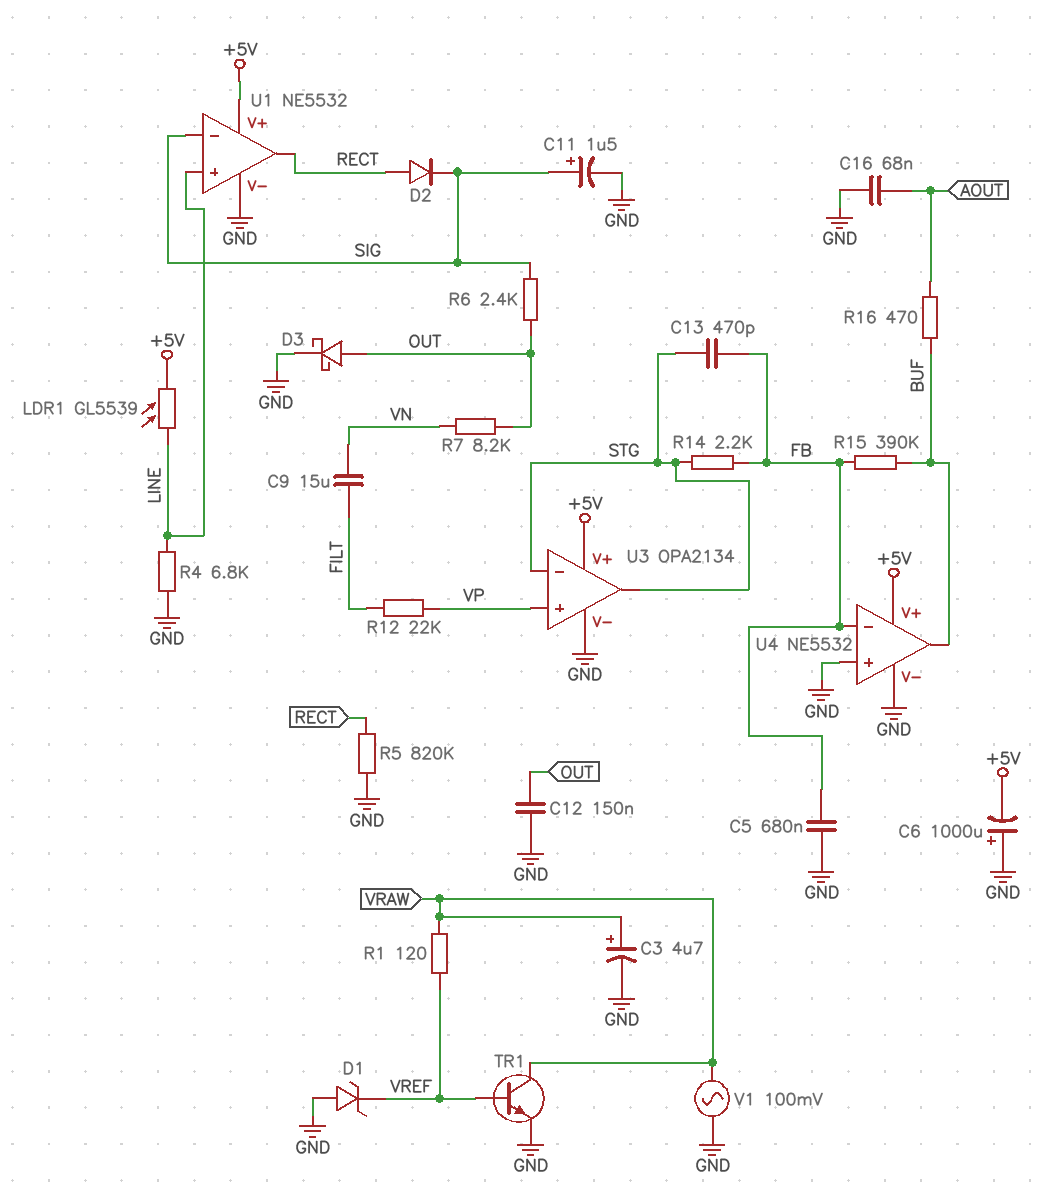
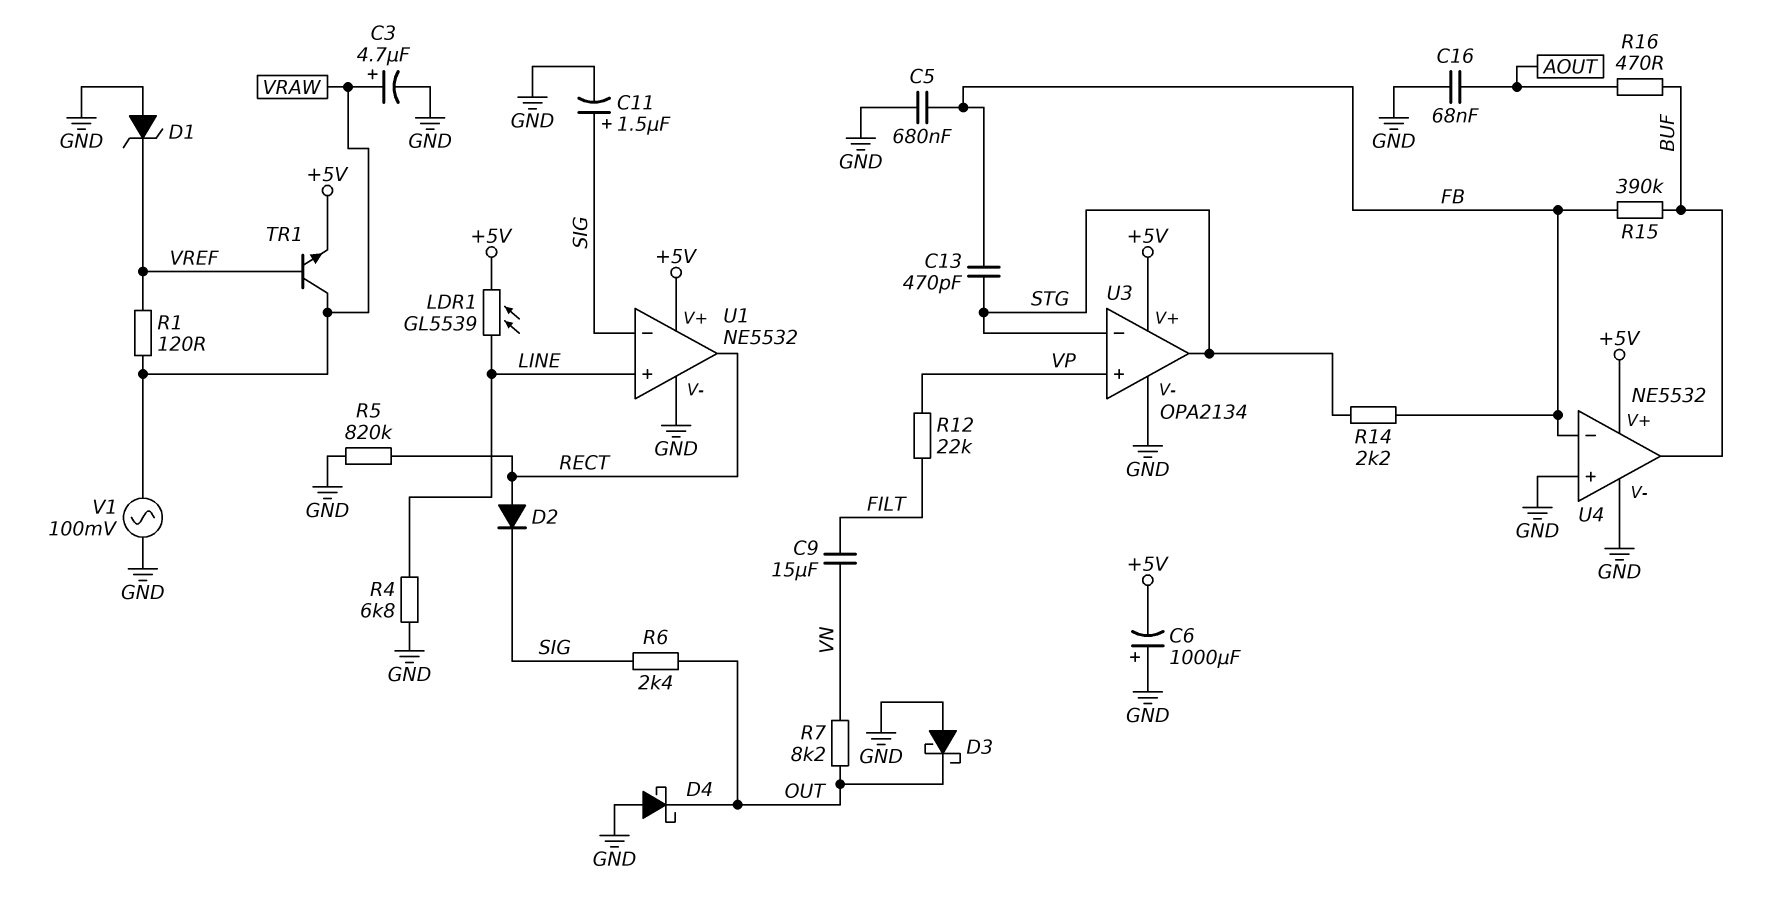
C12: 150nF (GND, OUT) -> none
D3: schottky (A OUT, K GND) -> schottky (A GND, K OUT)
D4: none -> schottky (A GND, K OUT)
TR1: NPN (B VREF, C VRAW, E GND) -> NPN (B VREF, C VRAW, E +5V)

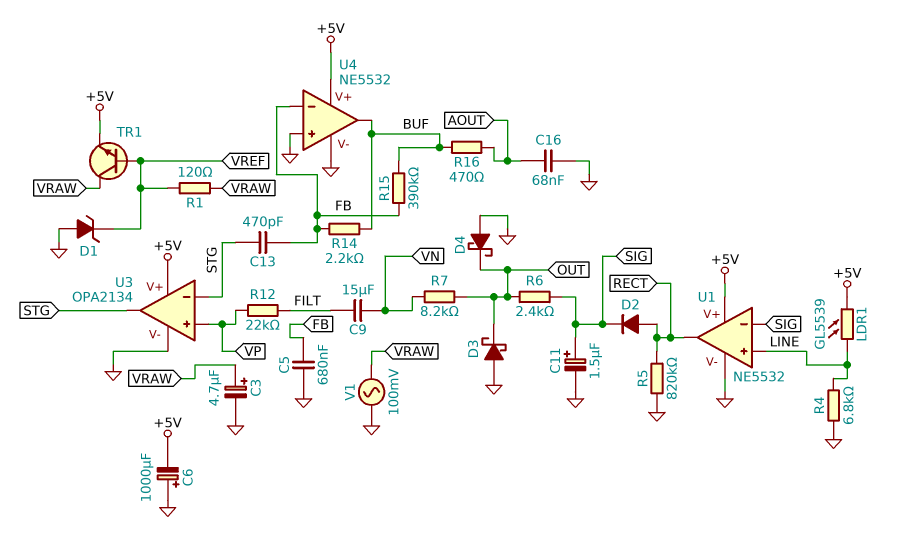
R14: 2.2k (FB, STG) -> 2.2k (BUF, FB)

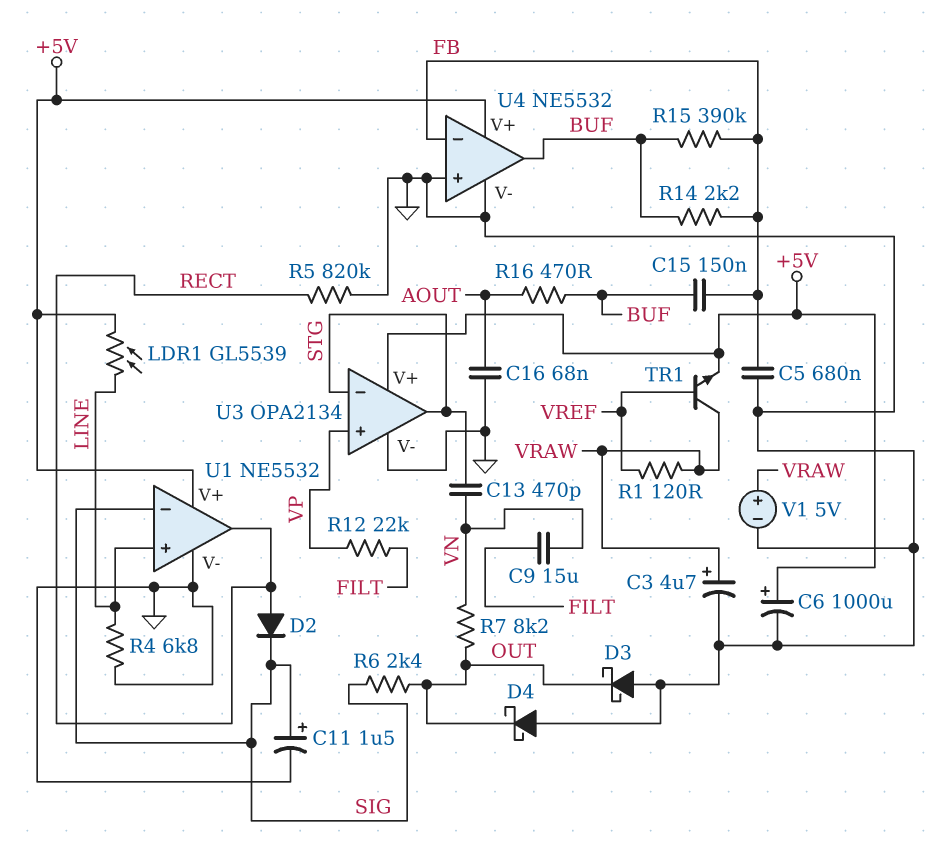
C6: 1000uF (plus GND, minus +5V) -> 1000uF (plus +5V, minus GND)
C13: 470pF (FB, STG) -> 470pF (STG, VN)
C15: none -> 150nF (BUF, FB)
D1: zener (A GND, K VREF) -> none
V1: AC 100mV (GND, VRAW) -> 5V (plus VRAW, minus GND)

